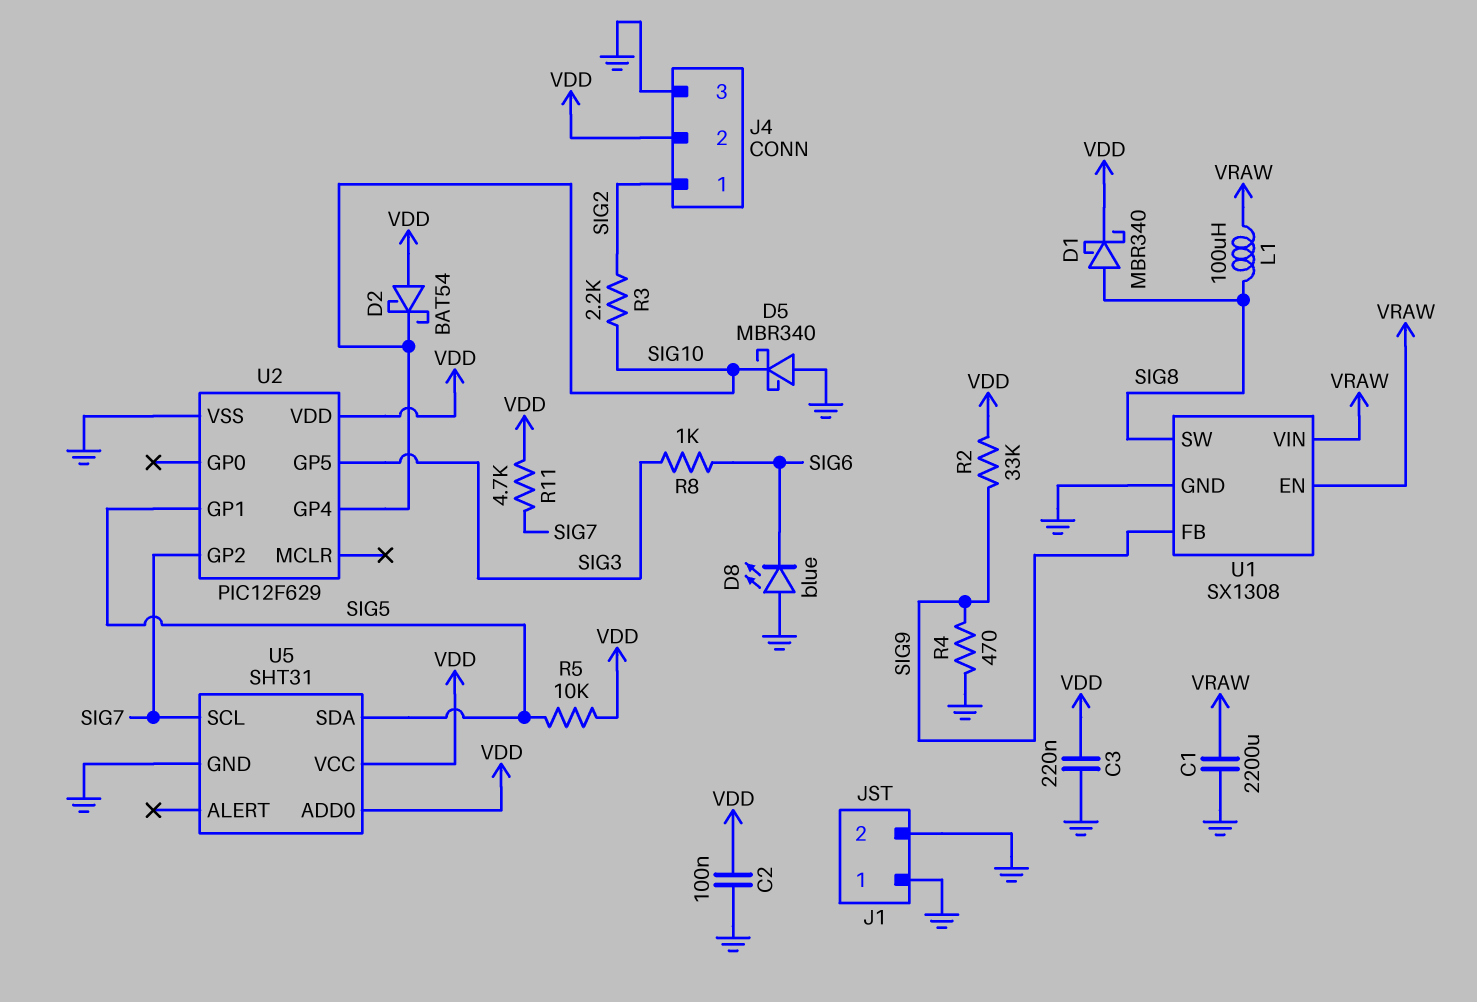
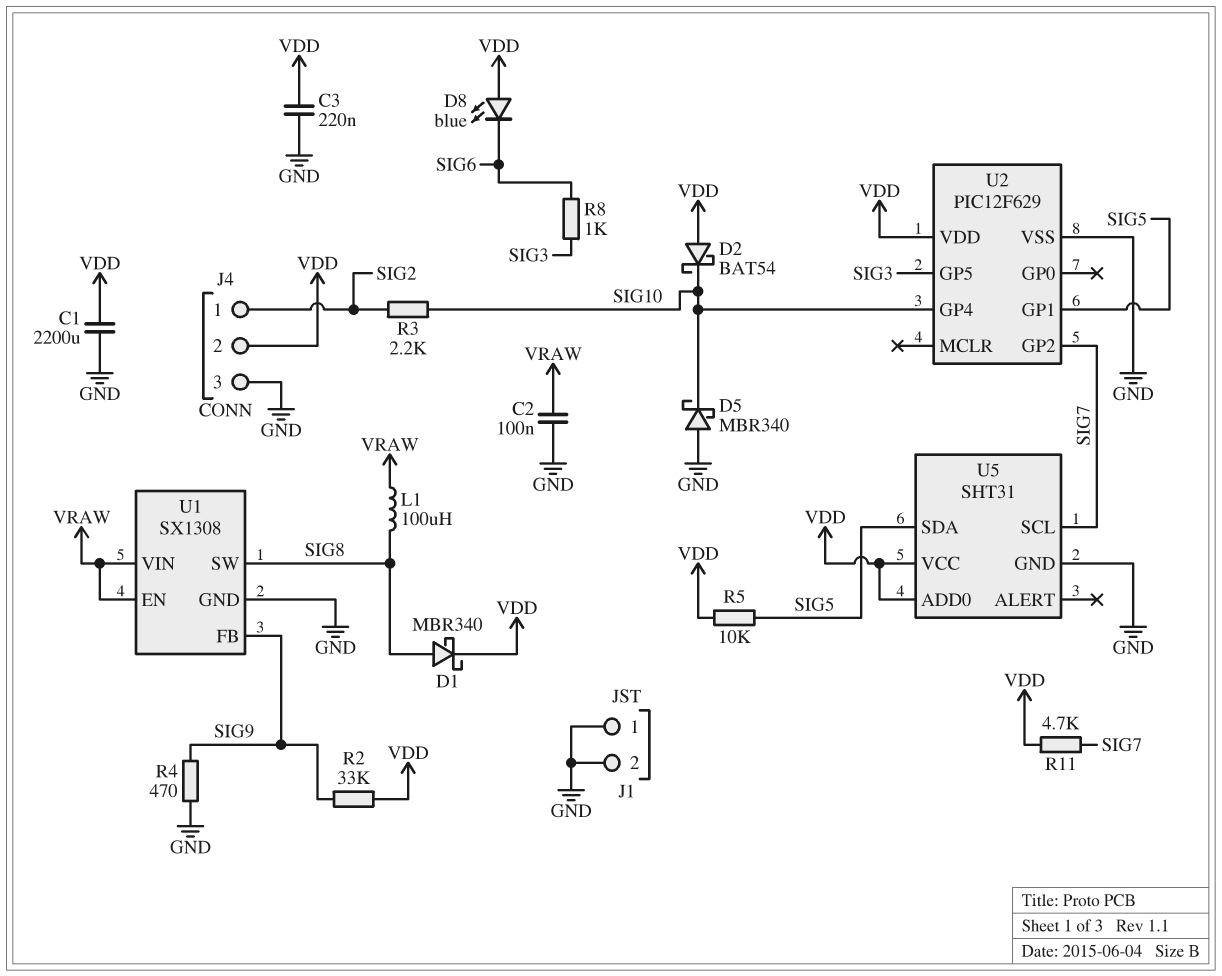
C1: 2200uF (GND, VRAW) -> 2200uF (GND, VDD)
C2: 100nF (GND, VDD) -> 100nF (GND, VRAW)
D8: LED blue (A GND, K SIG6) -> LED blue (A VDD, K SIG6)

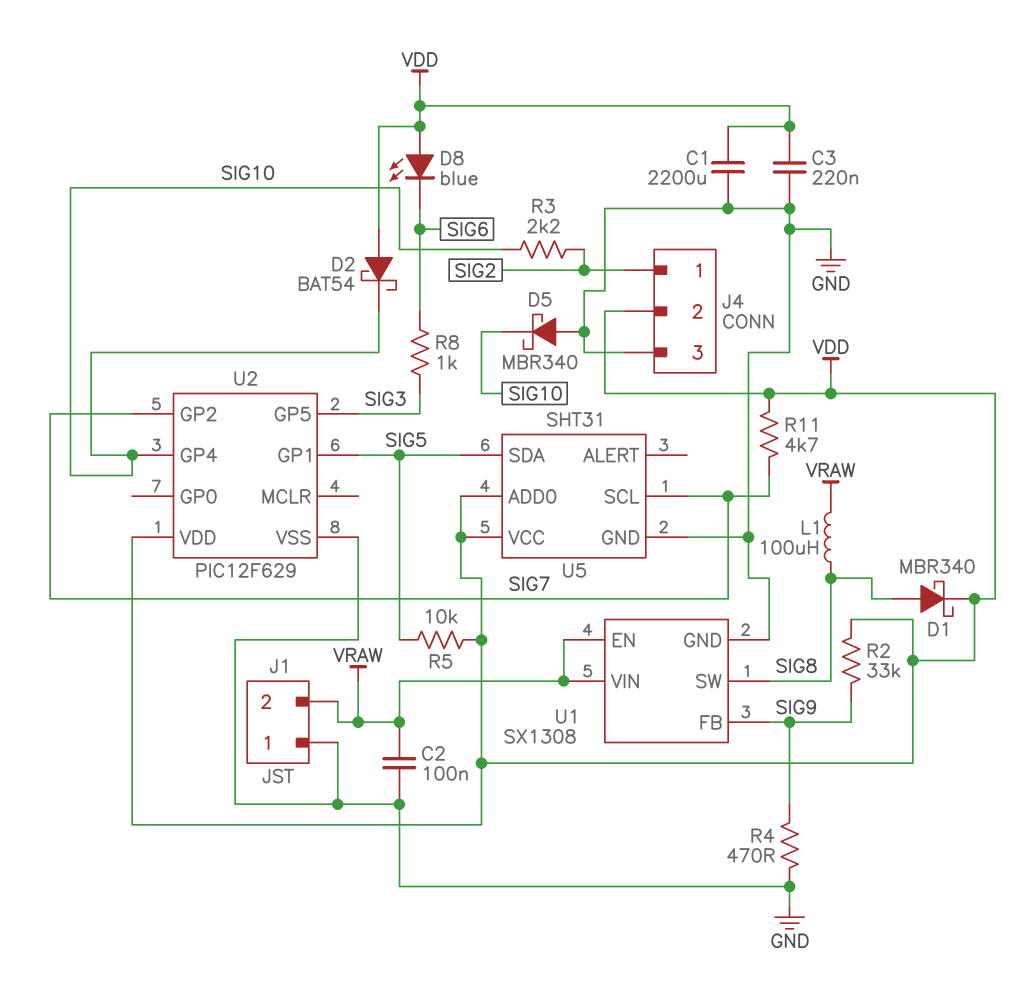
J1 pin 2: GND -> VRAW

